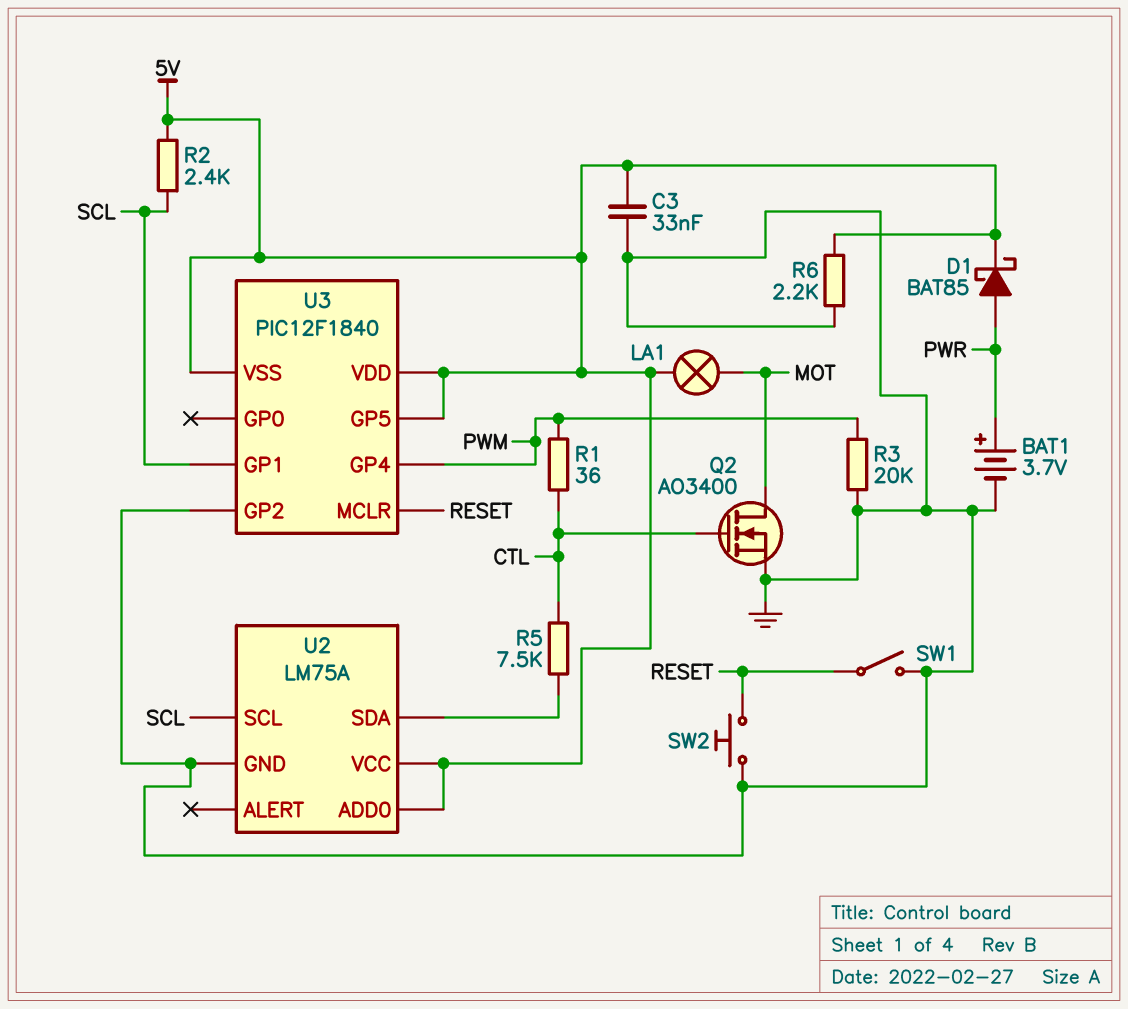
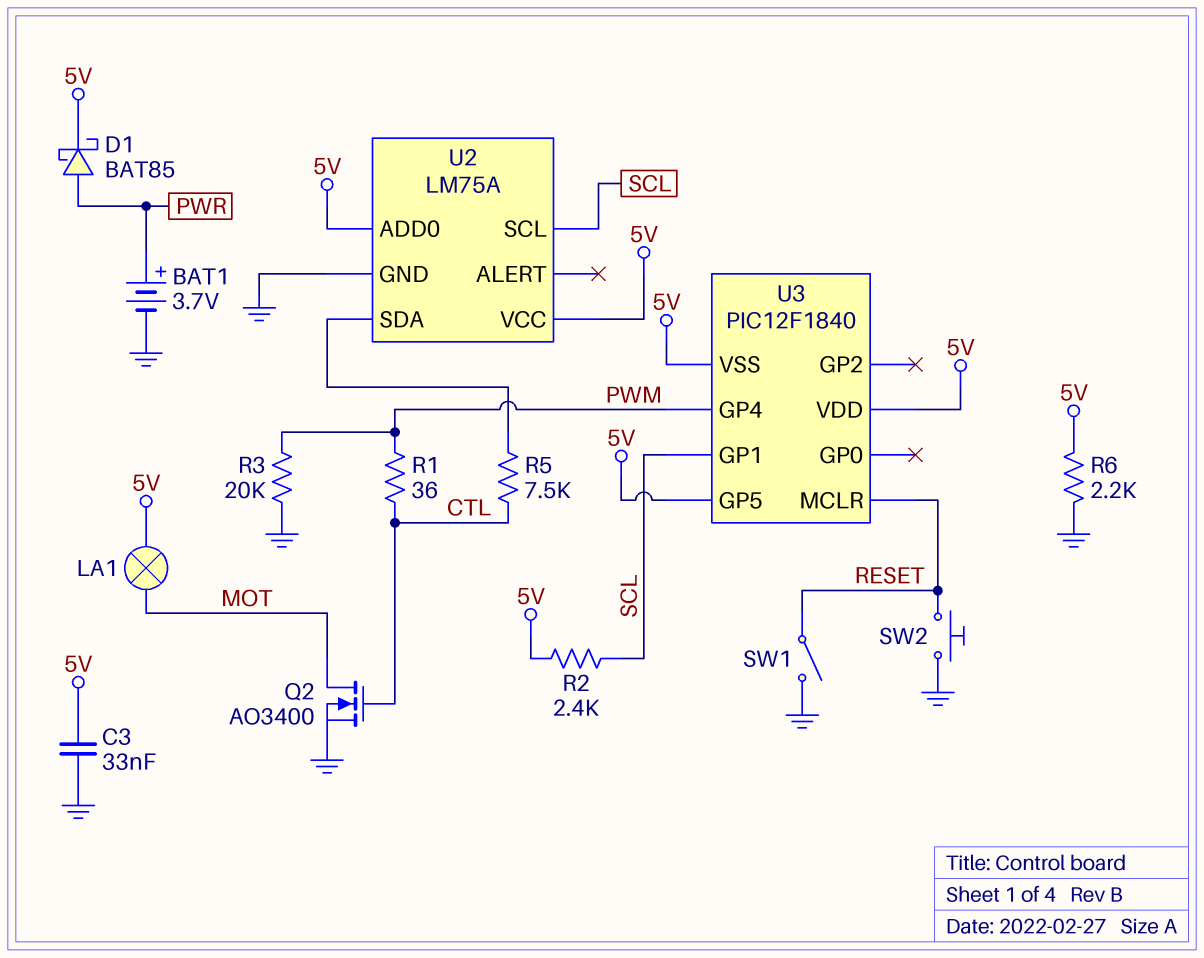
U3 pin GP2: GND -> none

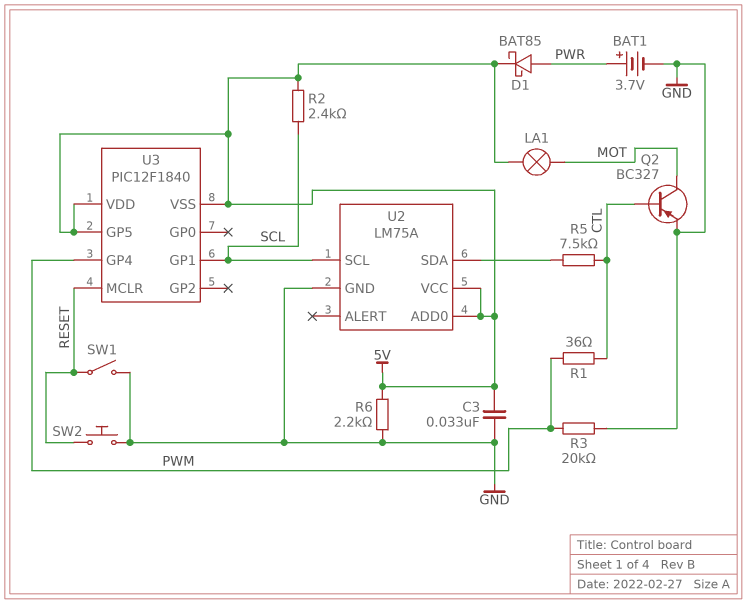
Q2: NMOS AO3400 (G CTL, D MOT, S GND) -> PNP BC327 (B CTL, C MOT, E GND)

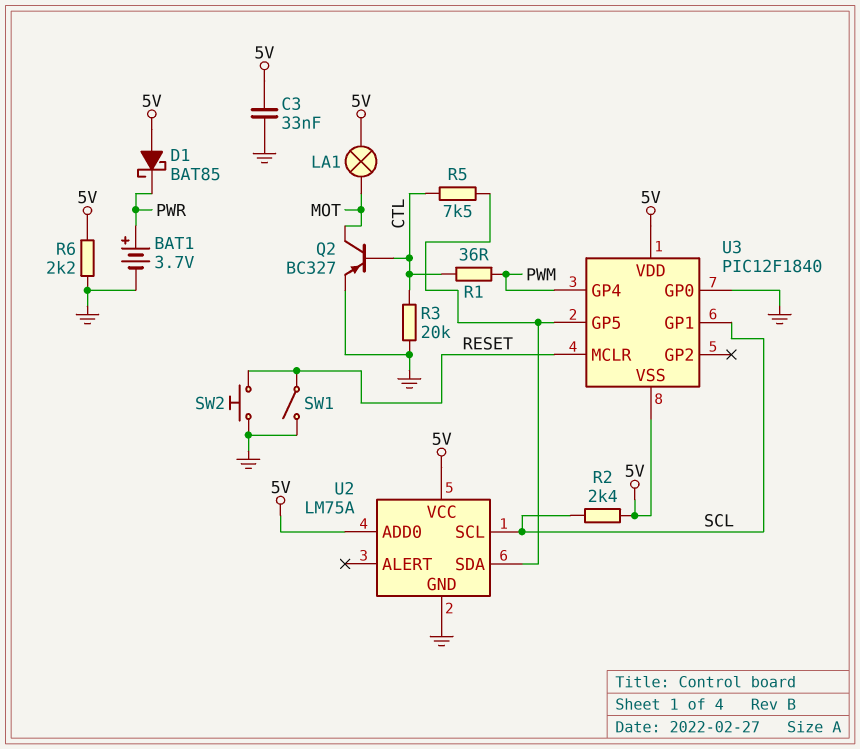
D1: schottky BAT85 (A PWR, K 5V) -> schottky BAT85 (A 5V, K PWR)
R3: 20k (GND, PWM) -> 20k (CTL, GND)
U3 pin GP0: none -> GND
U3 pin GP5: 5V -> U2/SDA

